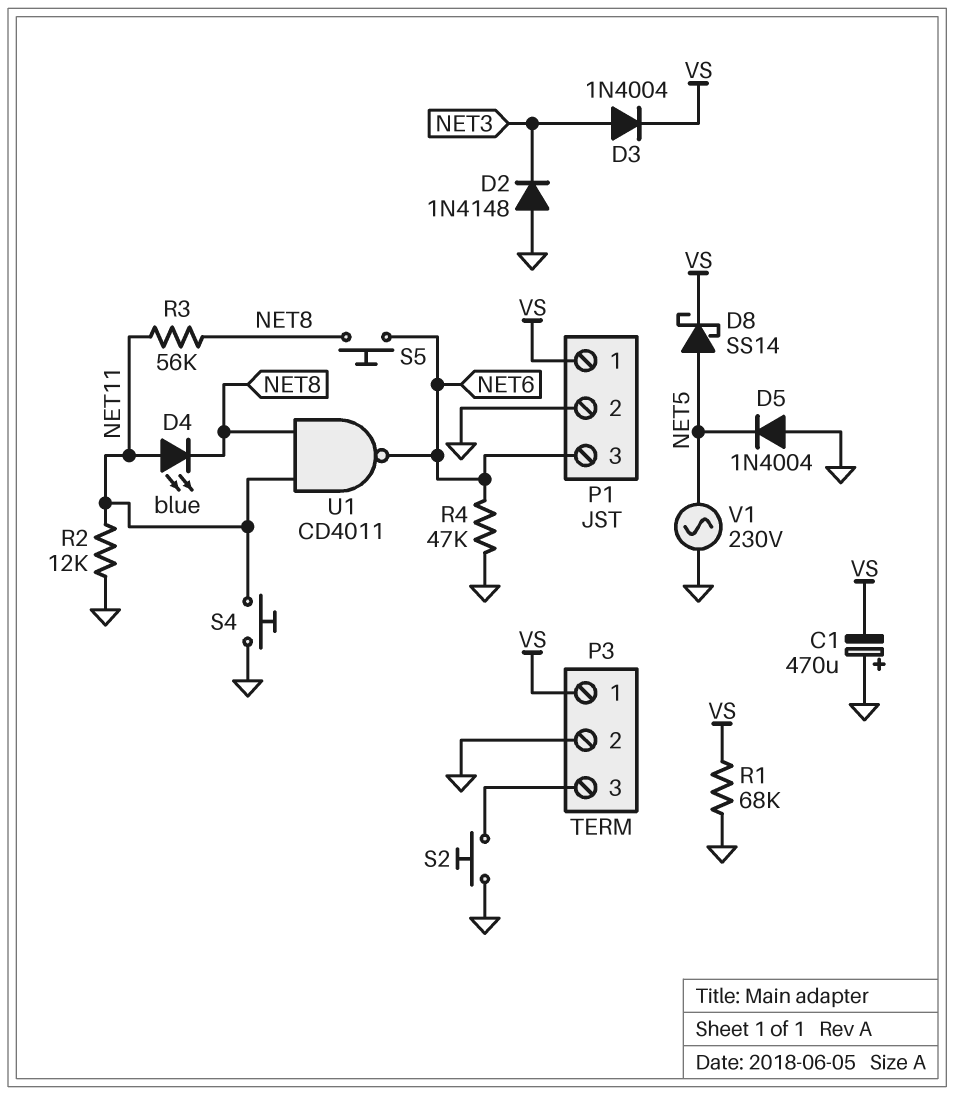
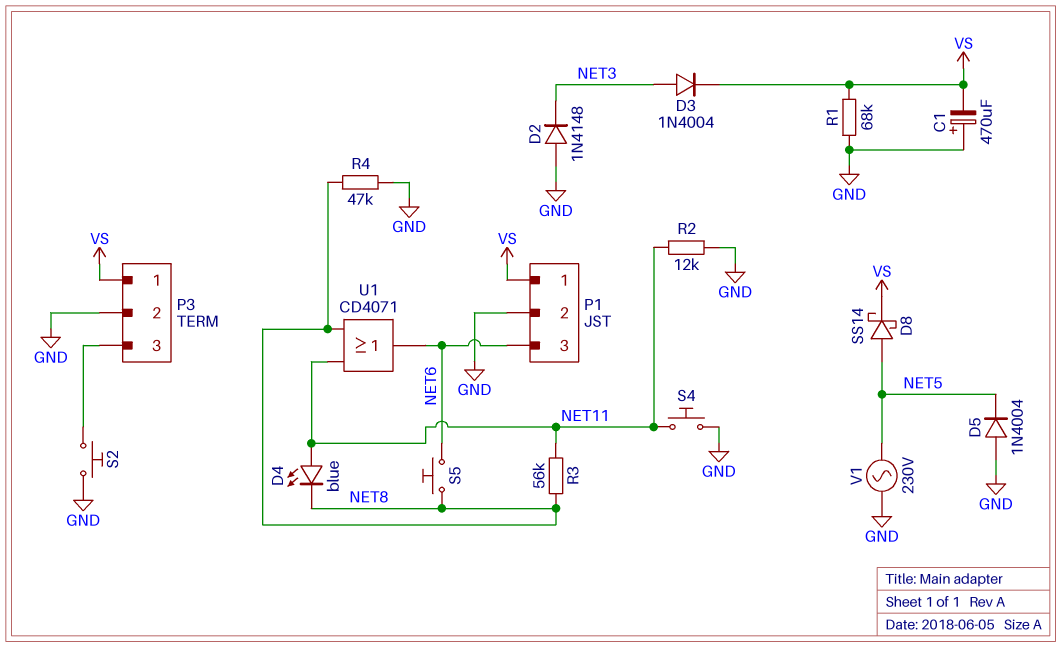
R4: 47k (GND, NET6) -> 47k (GND, NET8)
U1: NAND CD4011 (in NET8, in NET11, out NET6) -> OR CD4071 (in NET8, in NET11, out NET6)

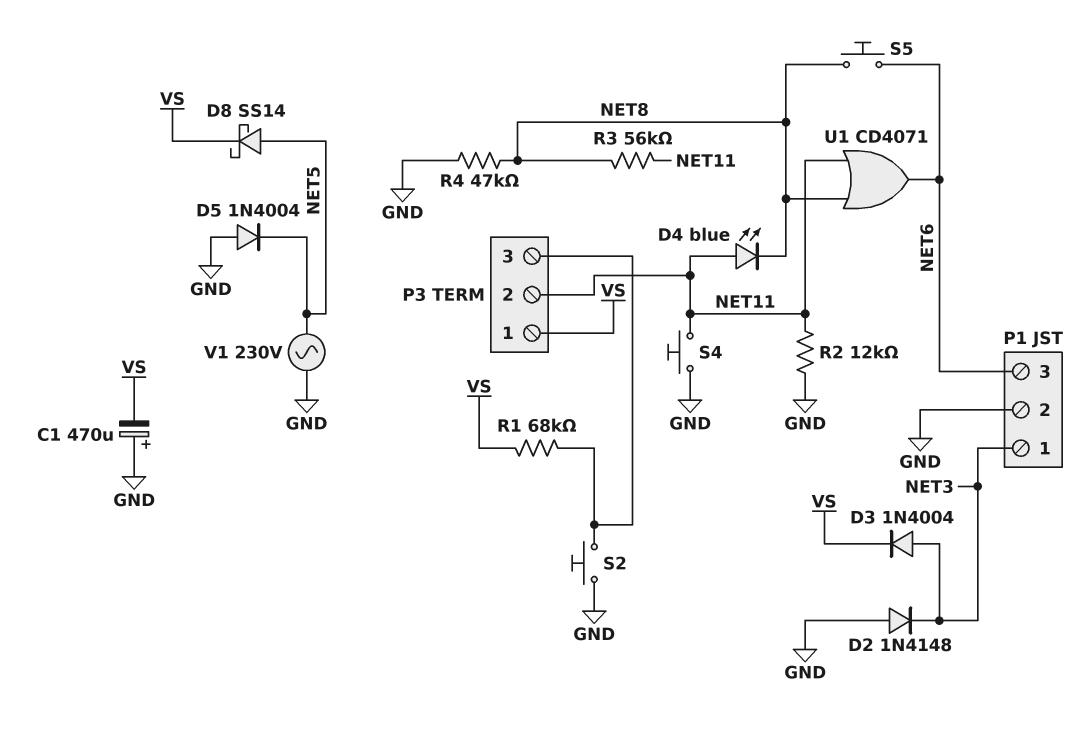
P1 pin 1: VS -> NET3
P3 pin 2: GND -> NET11
R1: 68k (GND, VS) -> 68k (P3/3, VS)

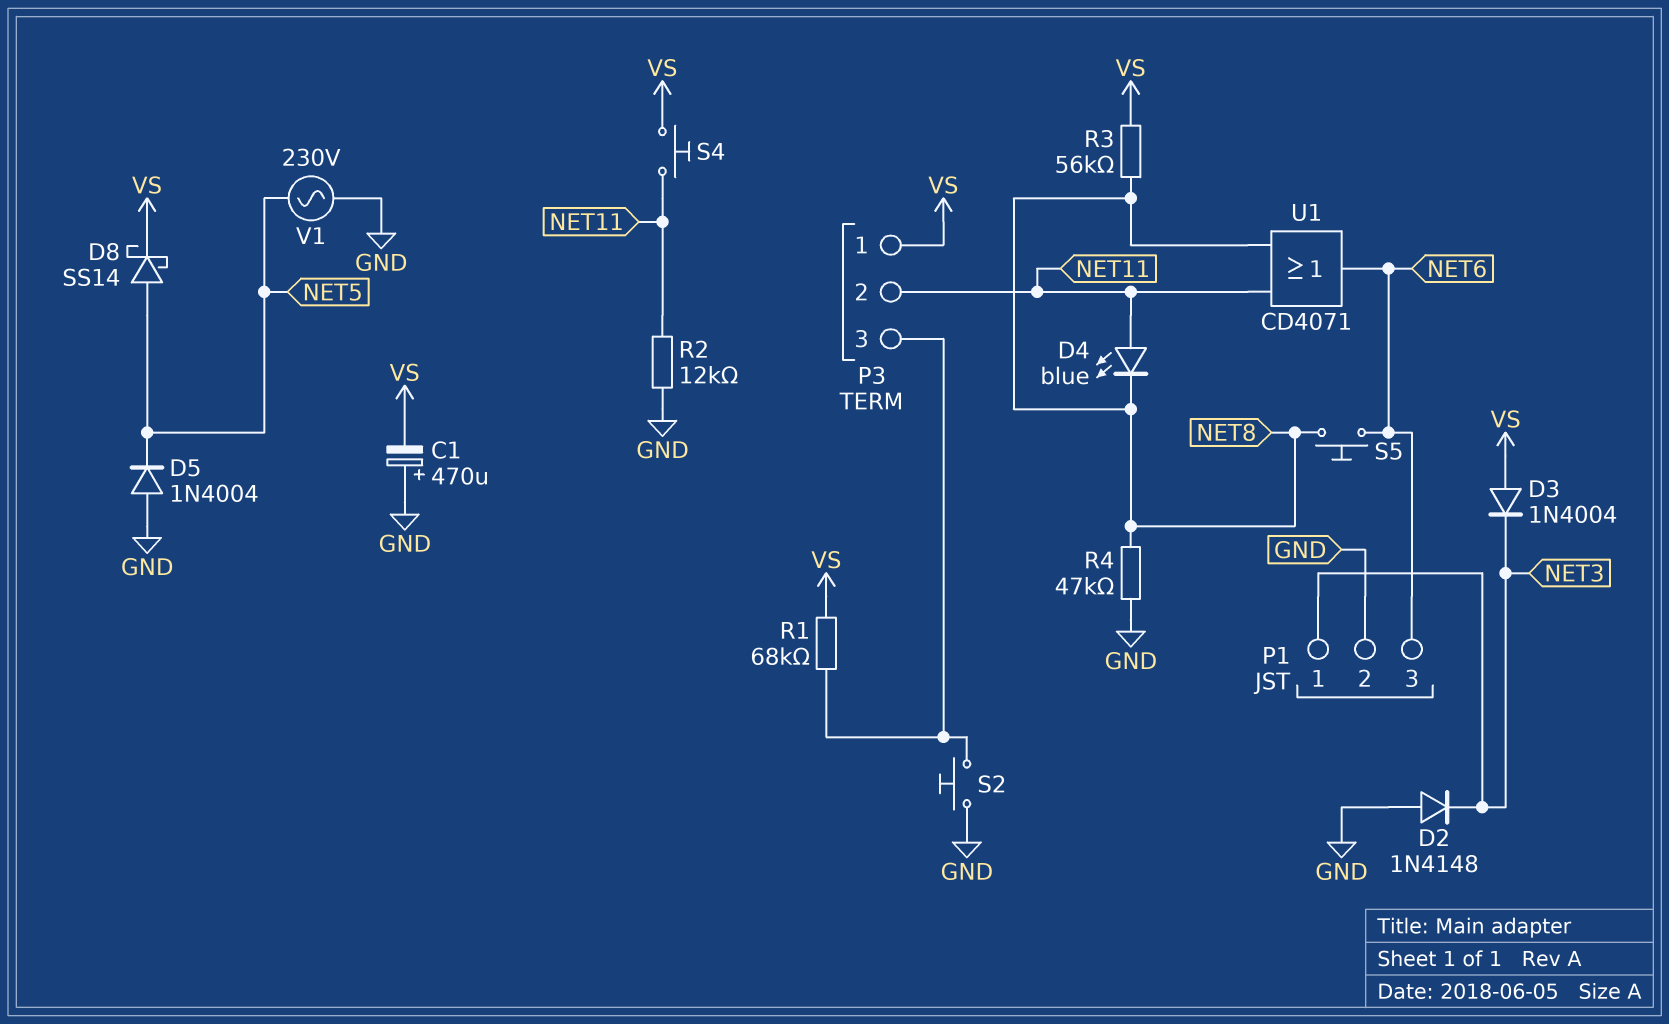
D3: diode 1N4004 (A NET3, K VS) -> diode 1N4004 (A VS, K NET3)
R3: 56k (NET8, NET11) -> 56k (NET8, VS)
S4: button (GND, NET11) -> button (NET11, VS)

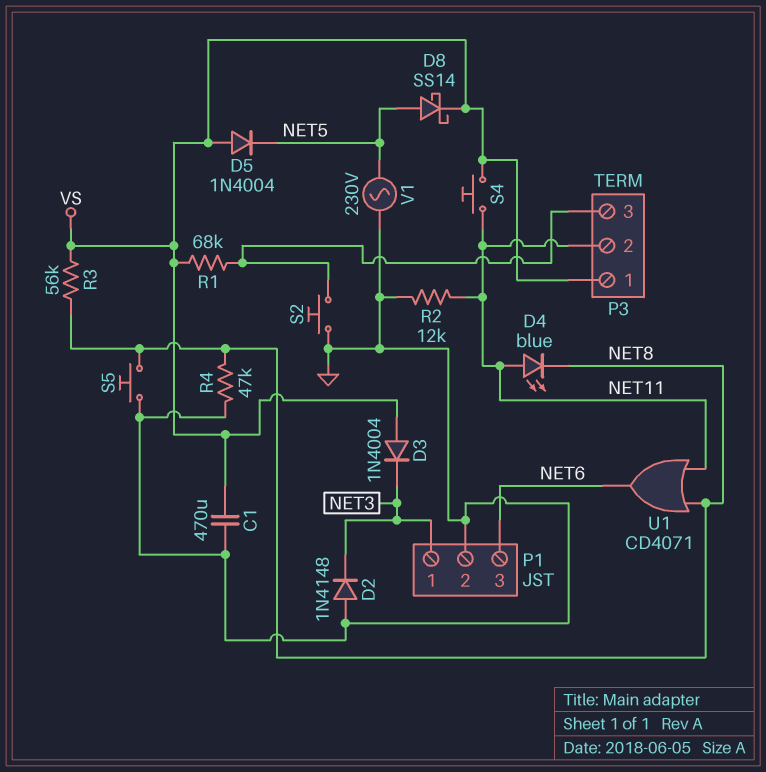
C1: 470uF (plus GND, minus VS) -> 470uF (GND, VS)
D5: diode 1N4004 (A GND, K NET5) -> diode 1N4004 (A VS, K NET5)
S5: button (NET6, NET8) -> button (GND, NET8)

